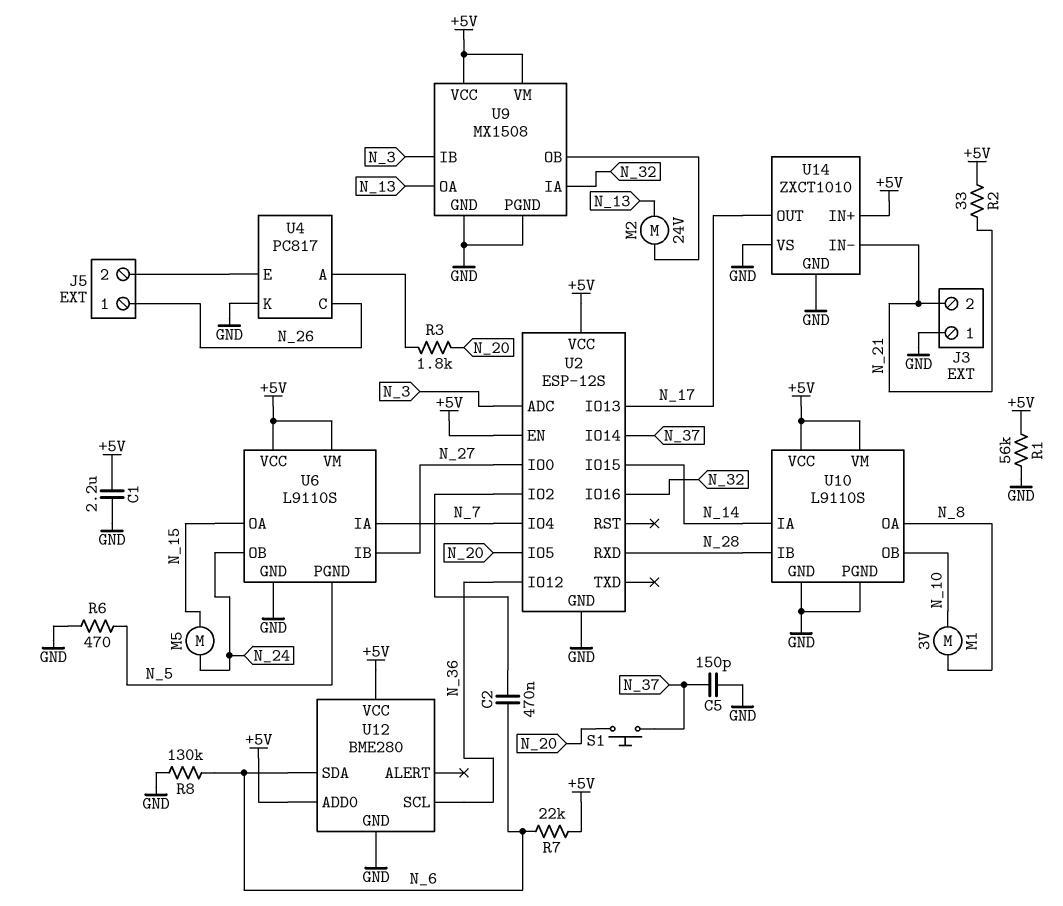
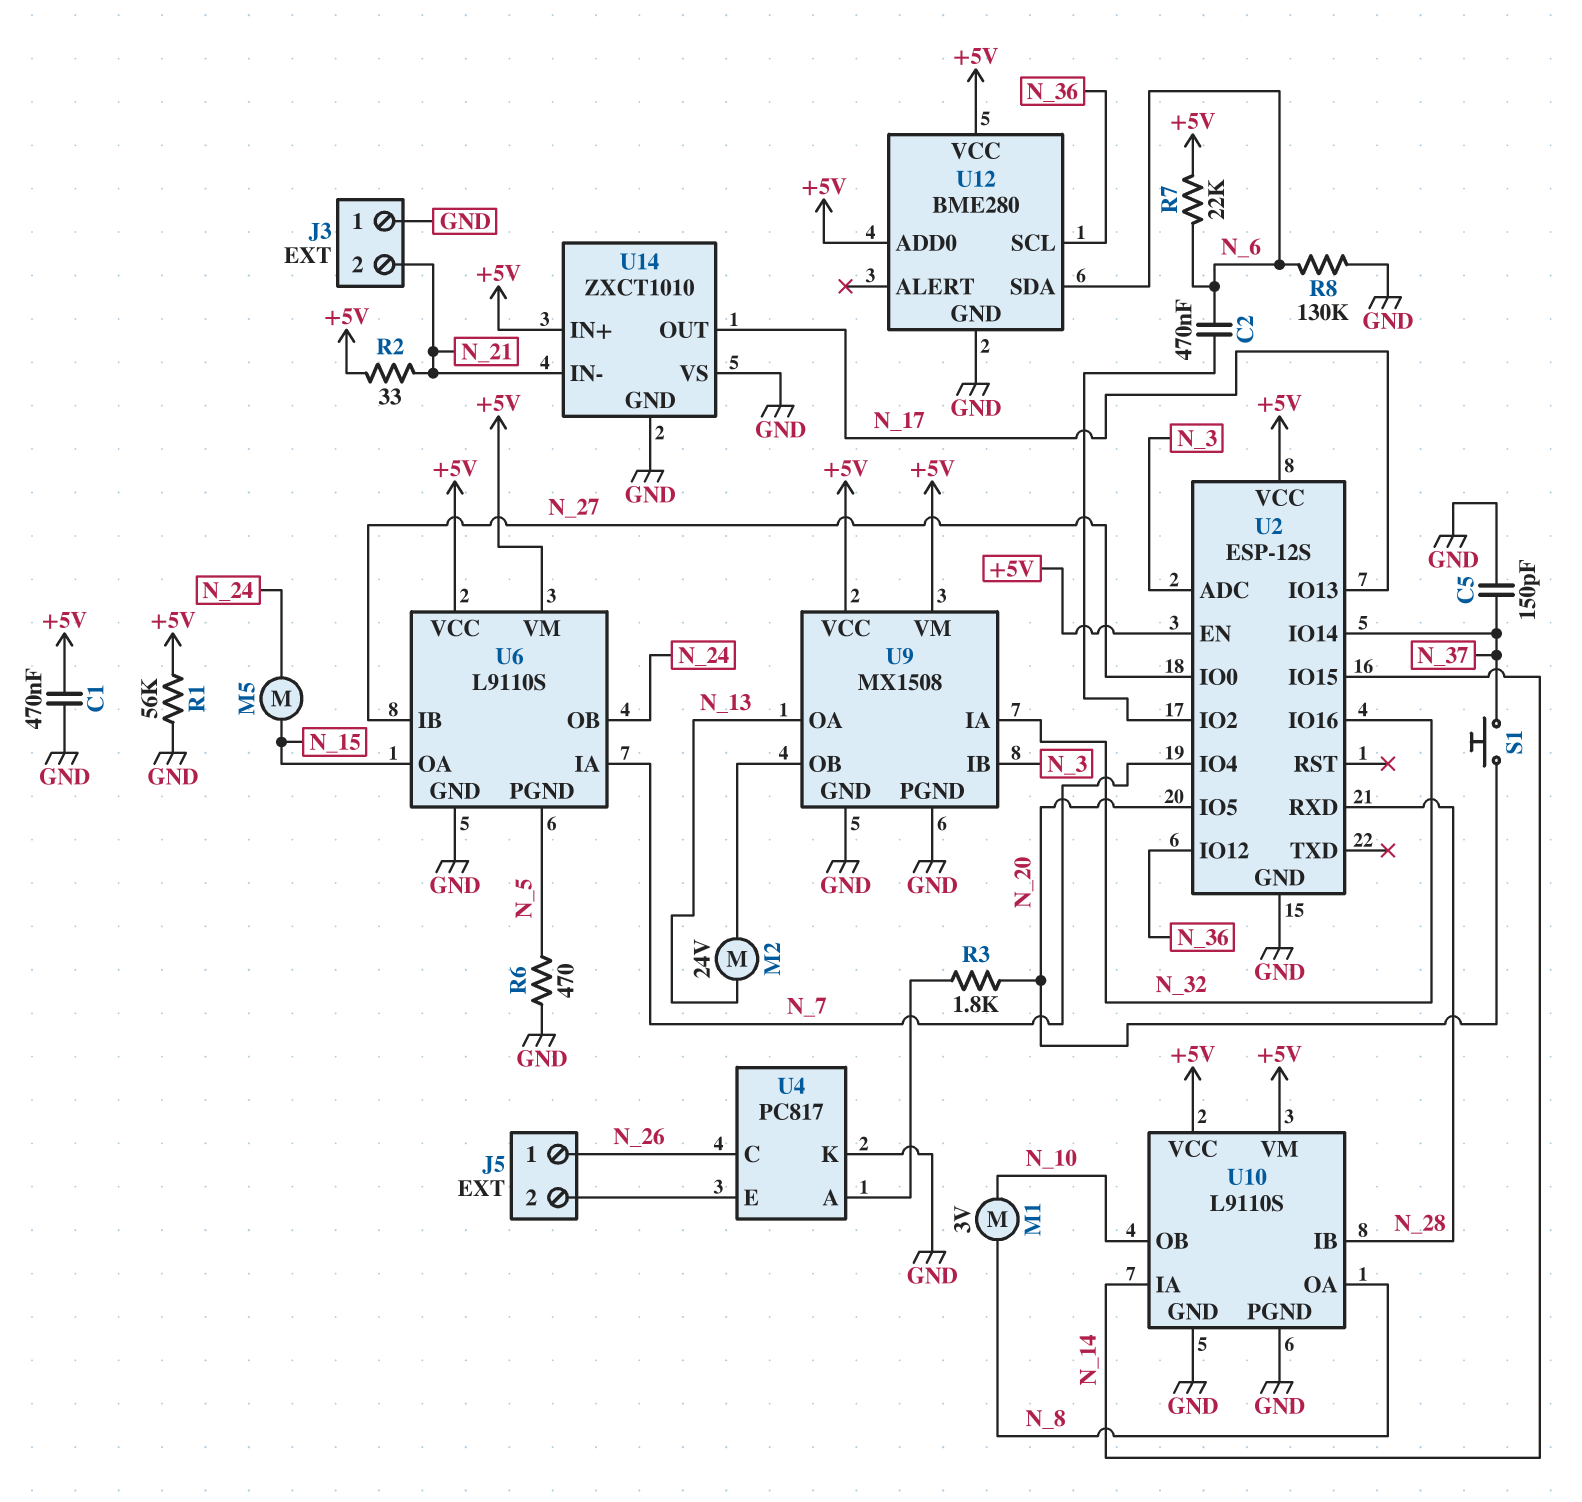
C1: 2.2uF (+5V, GND) -> 470nF (+5V, GND)

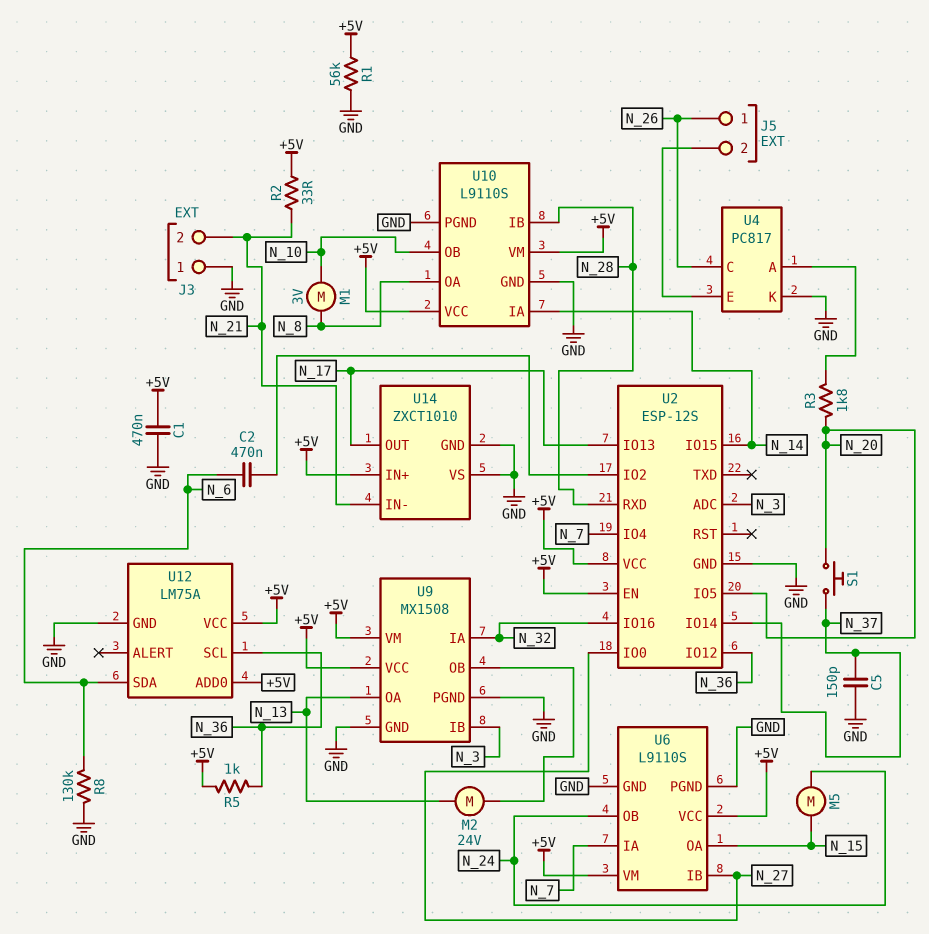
R5: none -> 1k (+5V, N_36)
R6: 470 (GND, N_5) -> none
R7: 22k (+5V, N_6) -> none
U6 pin PGND: N_5 -> GND
U12: BME280 -> LM75A

